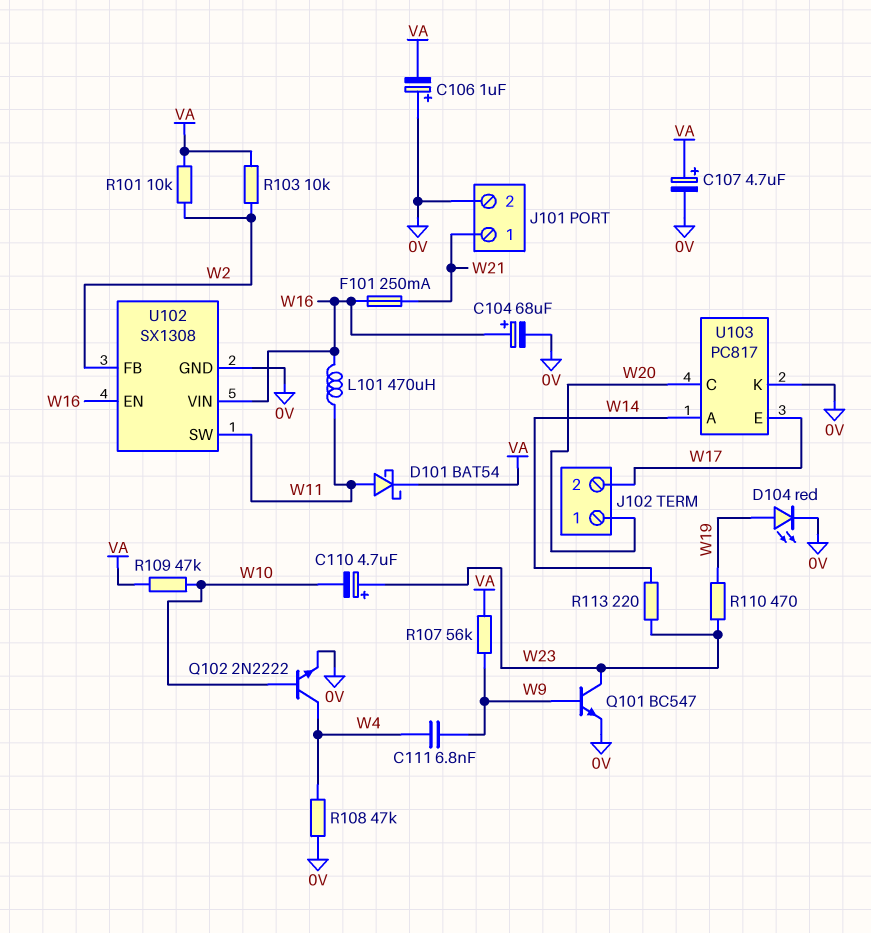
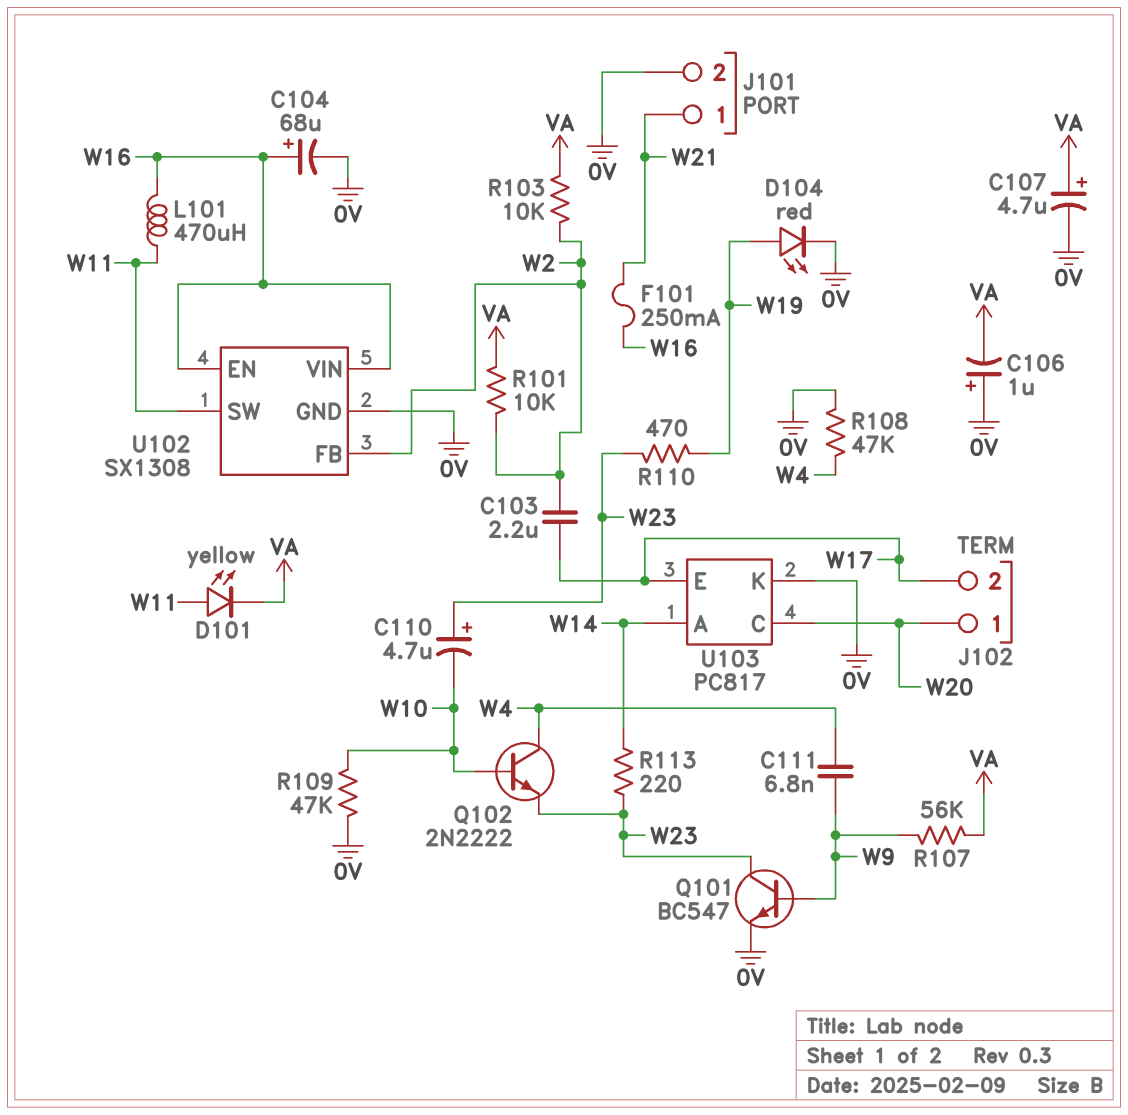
C103: none -> 2.2uF (W2, W17)
D101: schottky BAT54 (A W11, K VA) -> LED yellow (A W11, K VA)
Q102: NPN 2N2222 (B W10, C W4, E 0V) -> NPN 2N2222 (B W10, C W4, E W23)
R109: 47k (VA, W10) -> 47k (0V, W10)

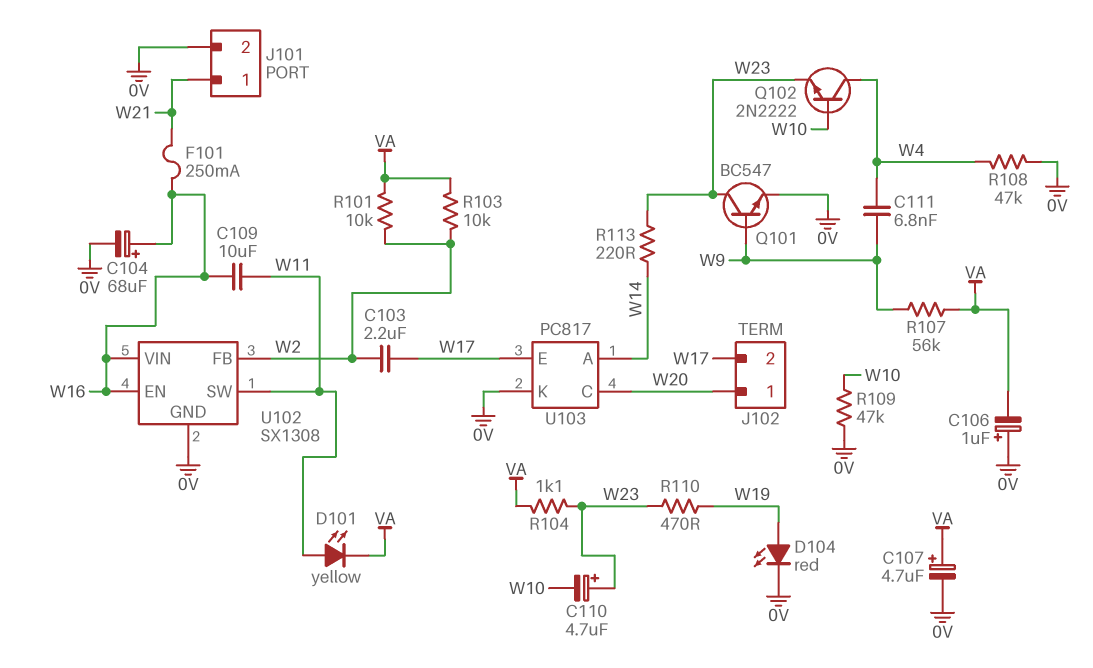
C109: none -> 10uF (W11, W16)
L101: 470uH (W11, W16) -> none
R104: none -> 1.1k (VA, W23)

